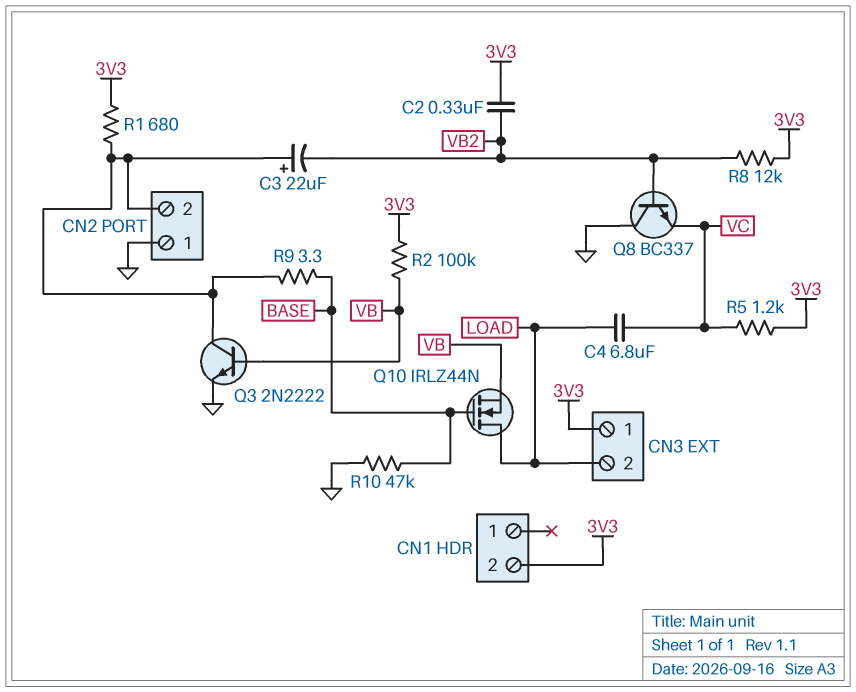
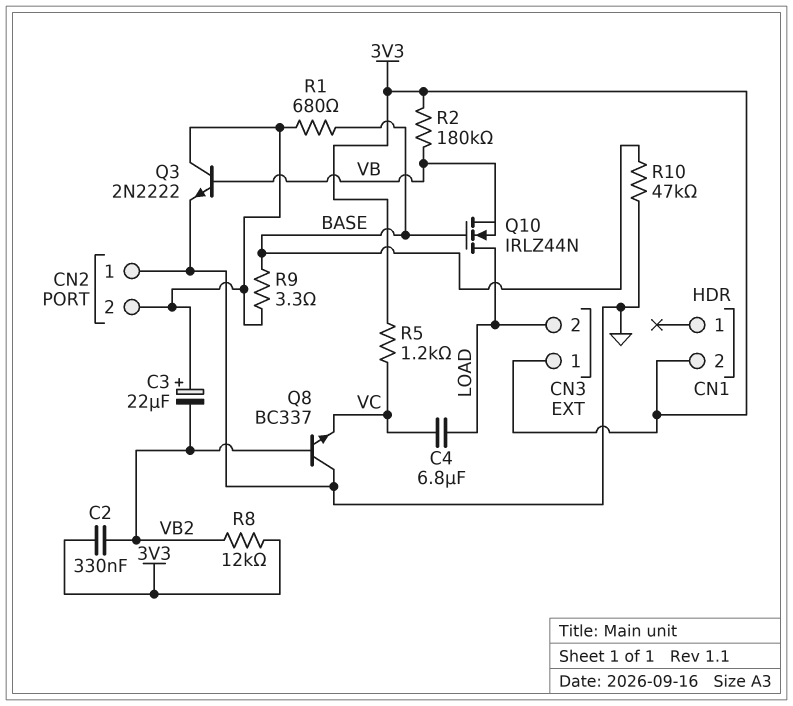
R1: 680 (3V3, CN2/2) -> 680 (BASE, CN2/2)
R2: 100k (3V3, VB) -> 180k (3V3, VB)

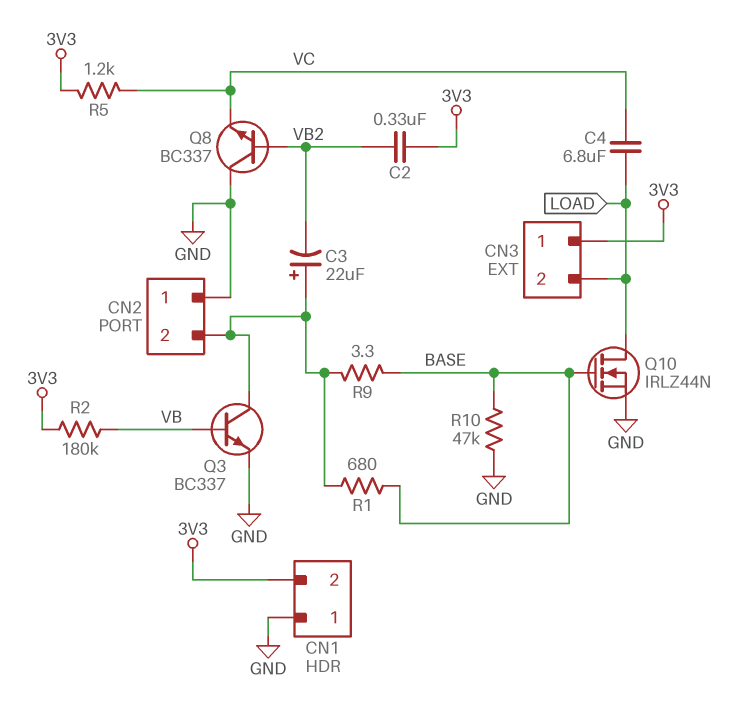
CN1 pin 1: none -> GND
Q3: NPN 2N2222 (B VB, C CN2/2, E GND) -> NPN BC337 (B VB, C CN2/2, E GND)
Q10: NMOS IRLZ44N (G BASE, D LOAD, S VB) -> NMOS IRLZ44N (G BASE, D LOAD, S GND)
R8: 12k (3V3, VB2) -> none

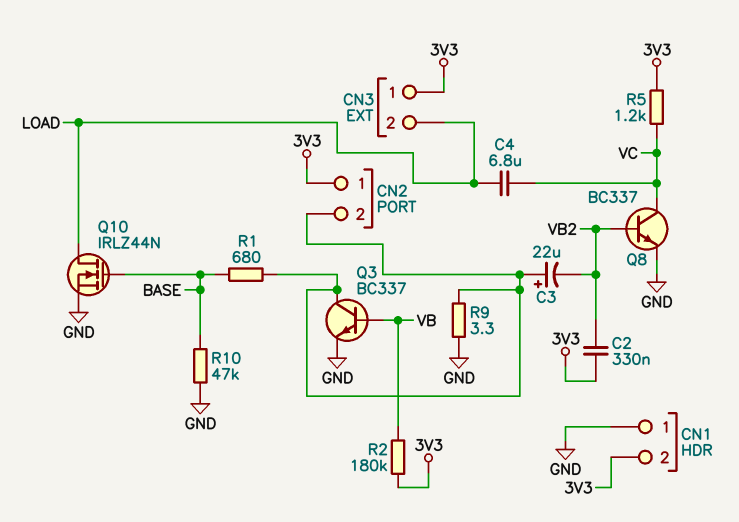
CN2 pin 1: GND -> 3V3
Q8: NPN BC337 (B VB2, C GND, E VC) -> NPN BC337 (B VB2, C VC, E GND)
R9: 3.3 (BASE, CN2/2) -> 3.3 (CN2/2, GND)

